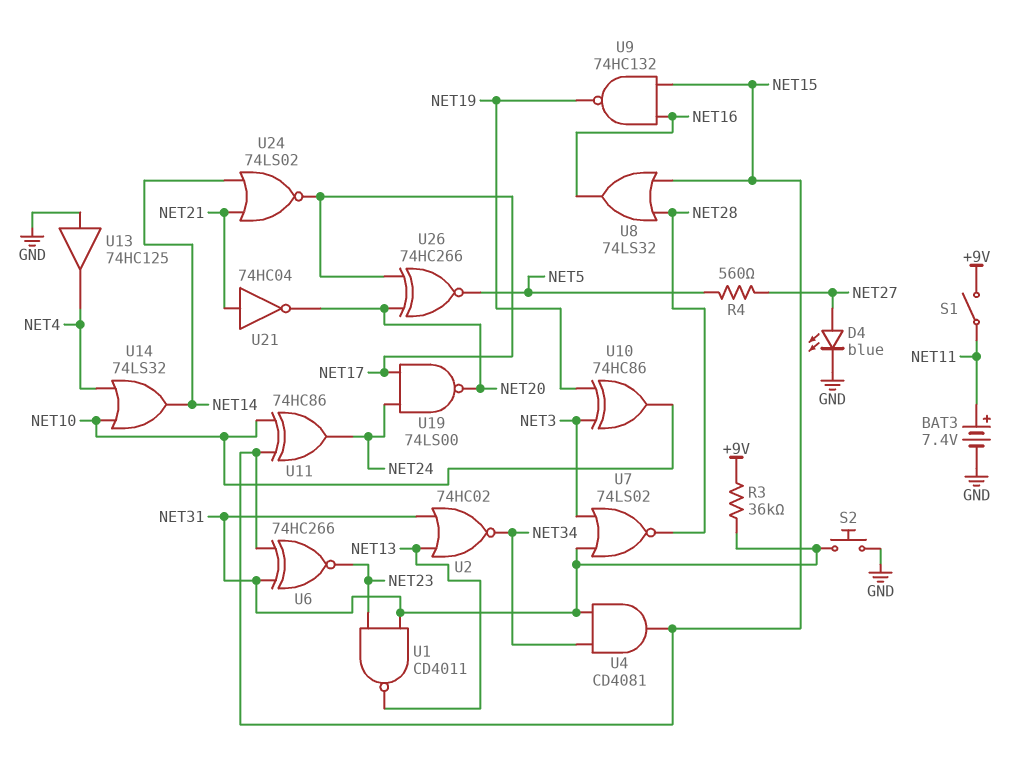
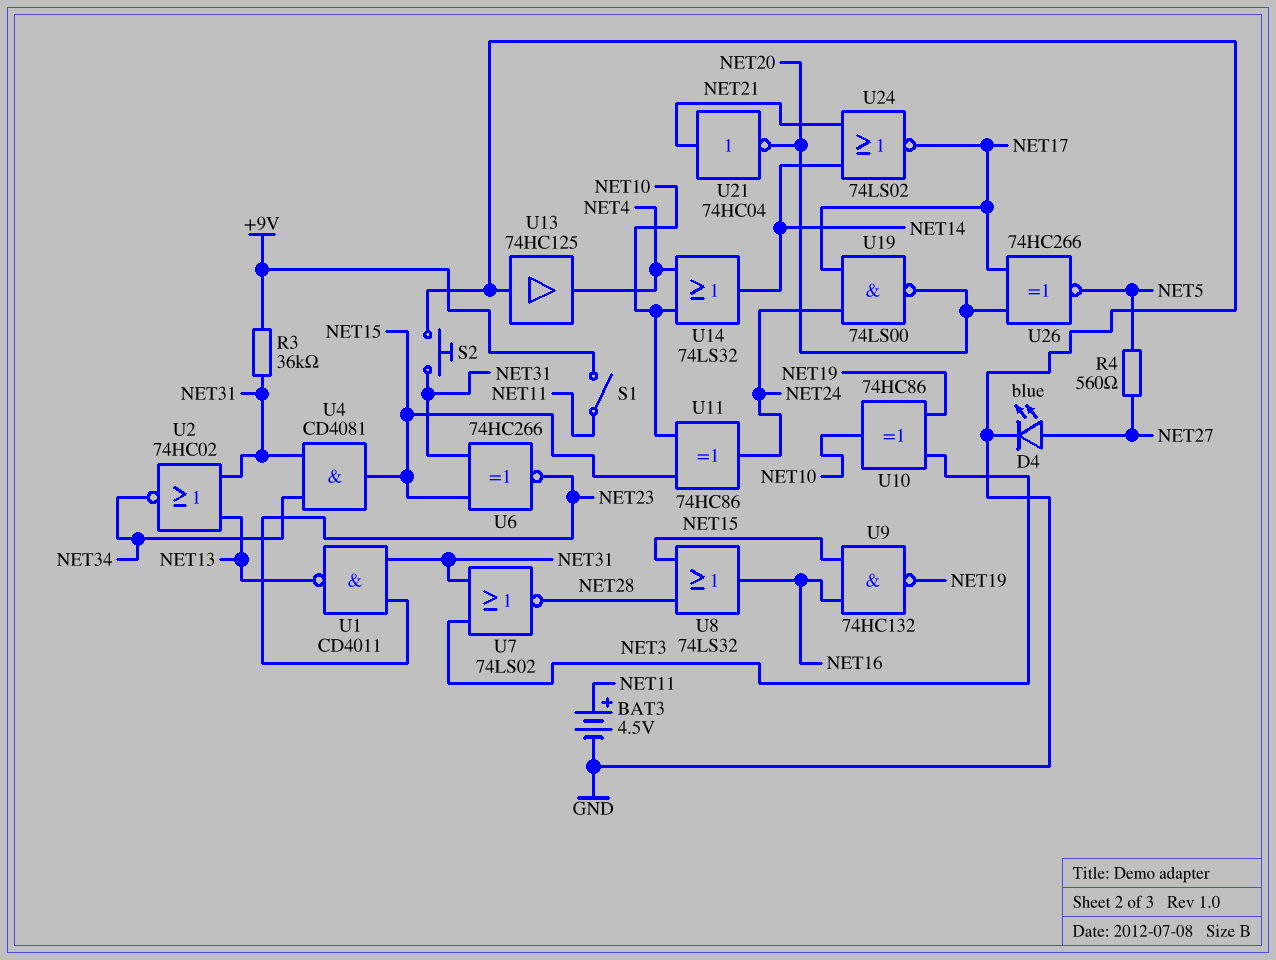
BAT3: 7.4V (plus NET11, minus GND) -> 4.5V (plus NET11, minus GND)

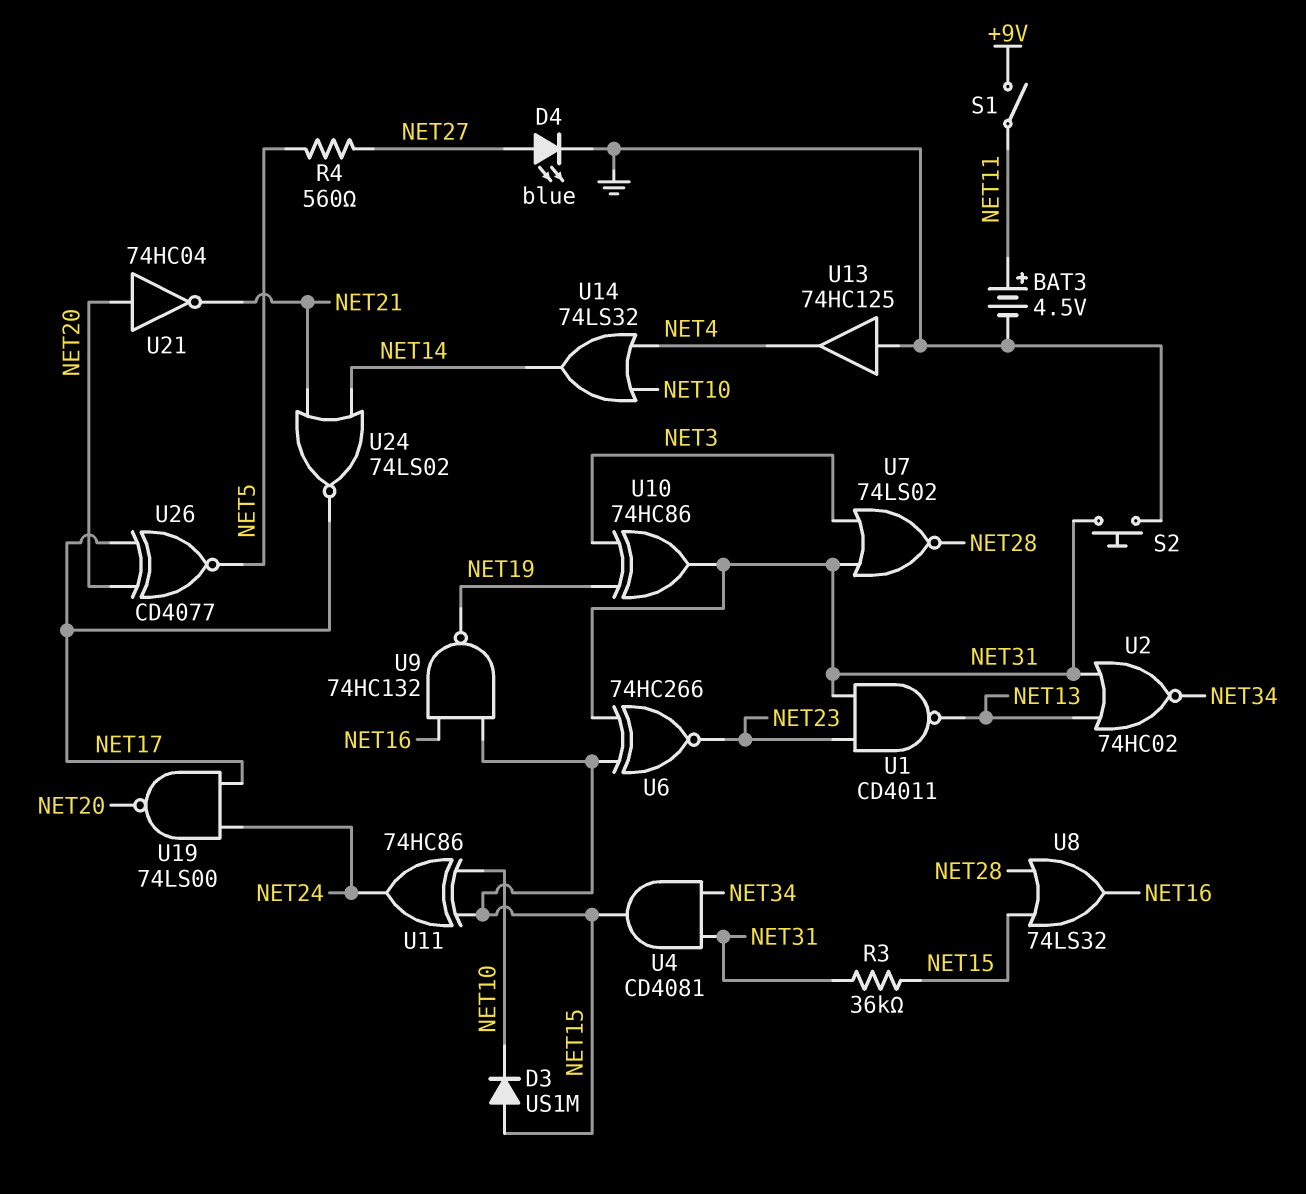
D3: none -> diode US1M (A NET15, K NET10)
R3: 36k (+9V, NET31) -> 36k (NET15, NET31)
U10: XOR 74HC86 (in NET3, in NET19, out NET10) -> XOR 74HC86 (in NET3, in NET19, out NET31)
U21: NOT 74HC04 (in NET21, out NET20) -> NOT 74HC04 (in NET20, out NET21)
U26: XNOR 74HC266 (in NET17, in NET20, out NET5) -> XNOR CD4077 (in NET17, in NET20, out NET5)

